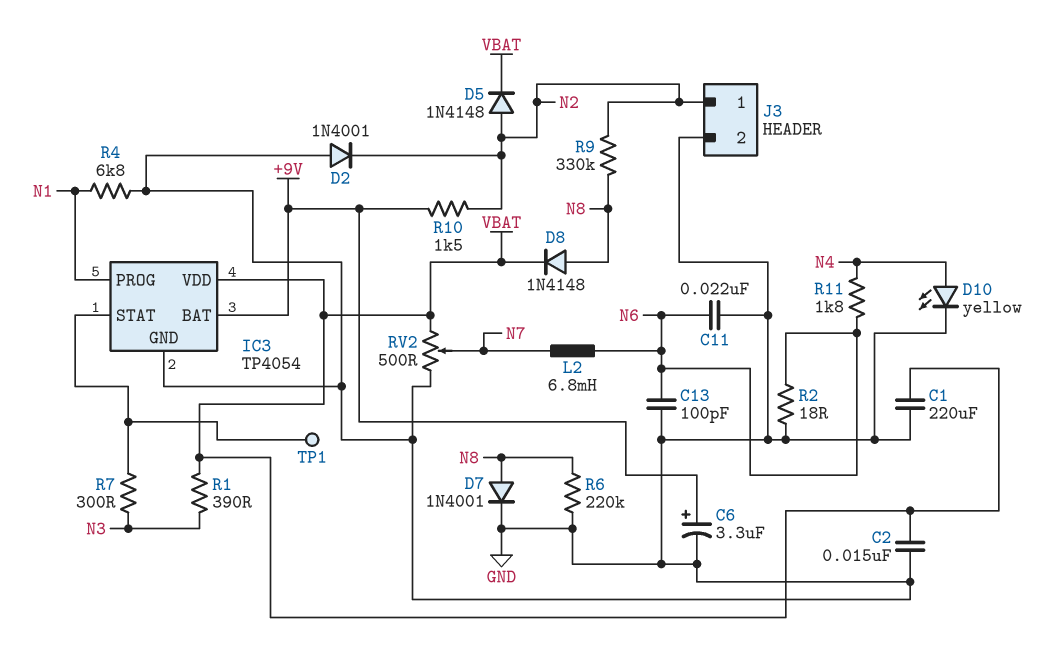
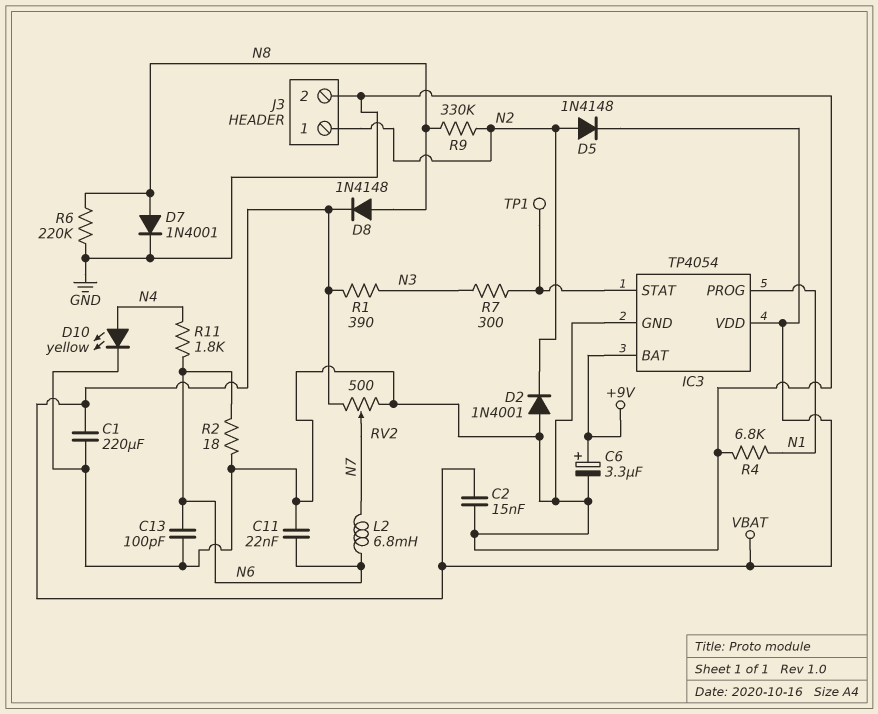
R10: 1.5k (+9V, N2) -> none

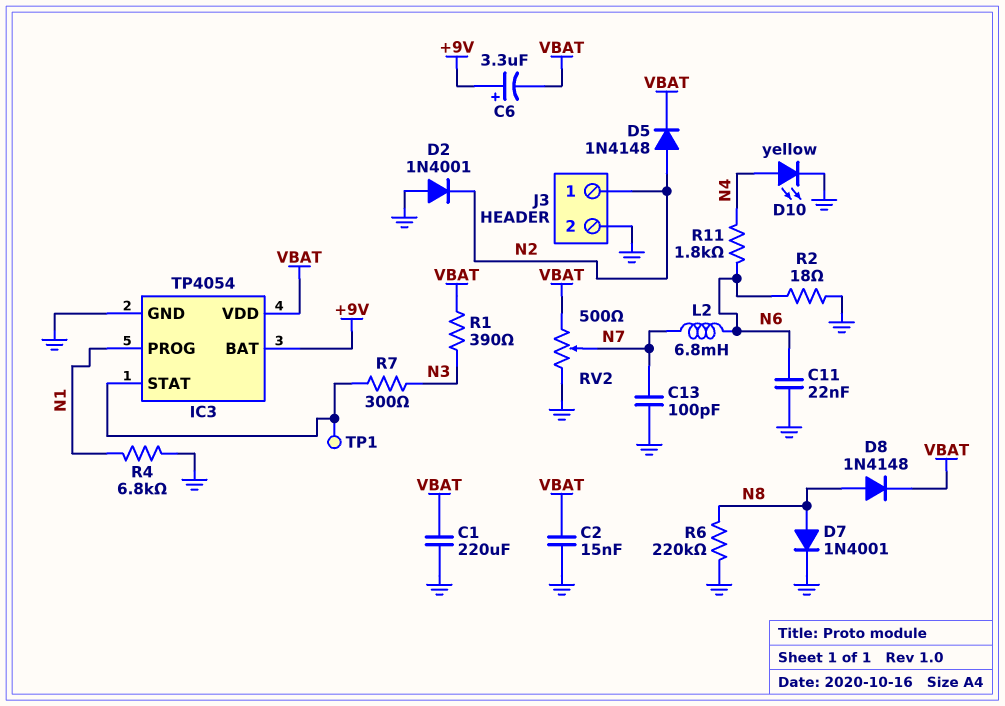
C6: 3.3uF (plus +9V, minus GND) -> 3.3uF (plus +9V, minus VBAT)
C13: 100pF (GND, N6) -> 100pF (GND, N7)
R9: 330k (N2, N8) -> none

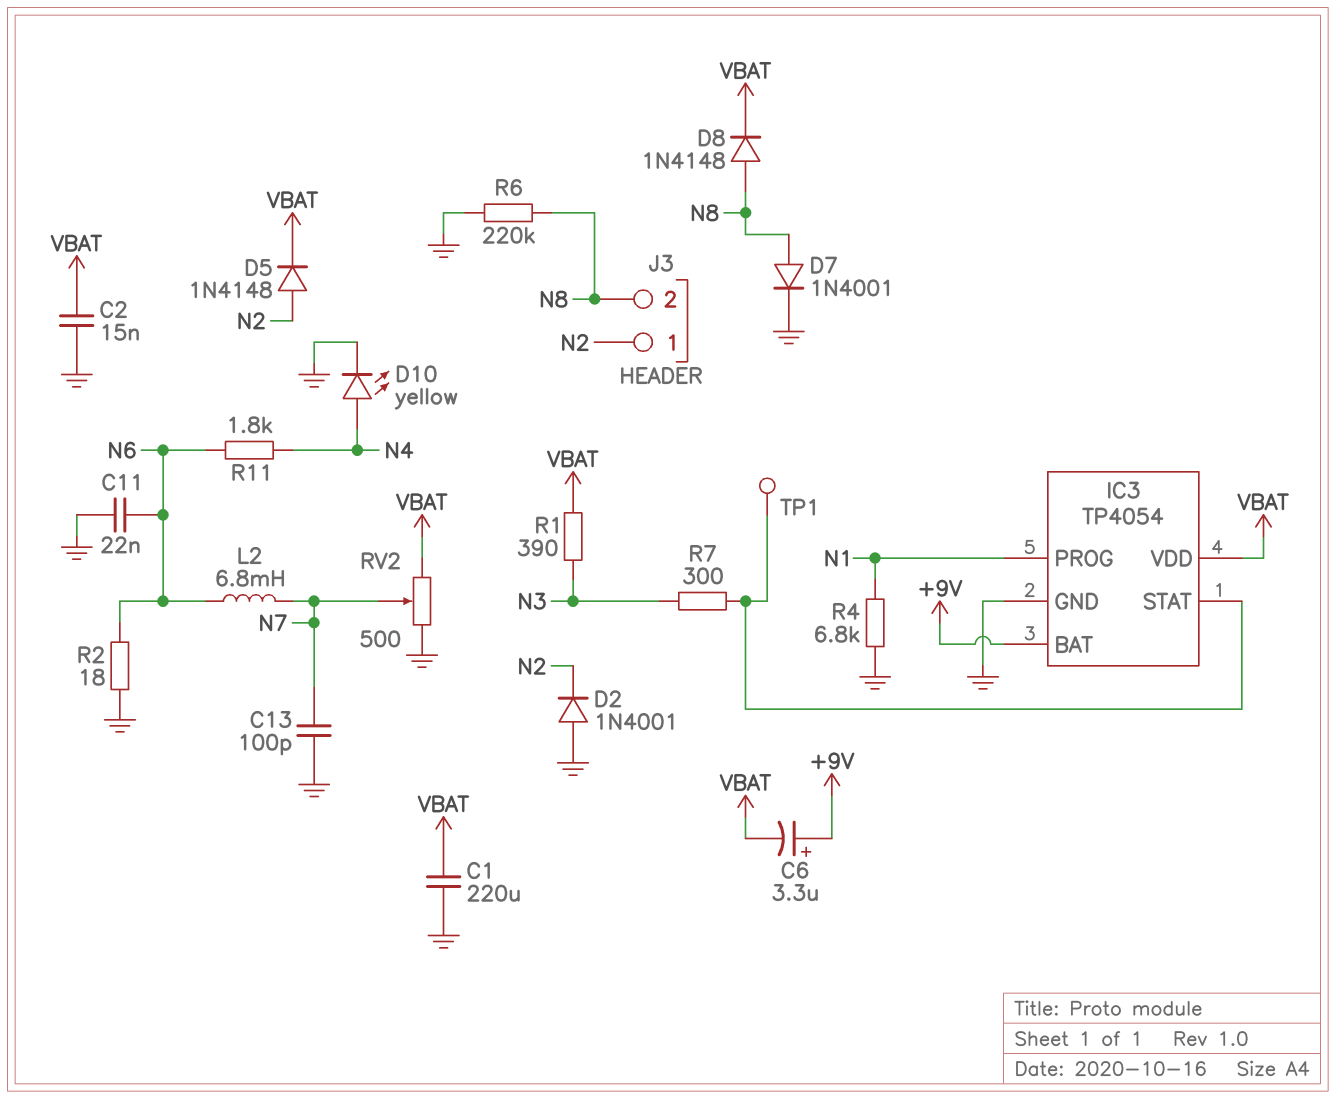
J3 pin 2: GND -> N8

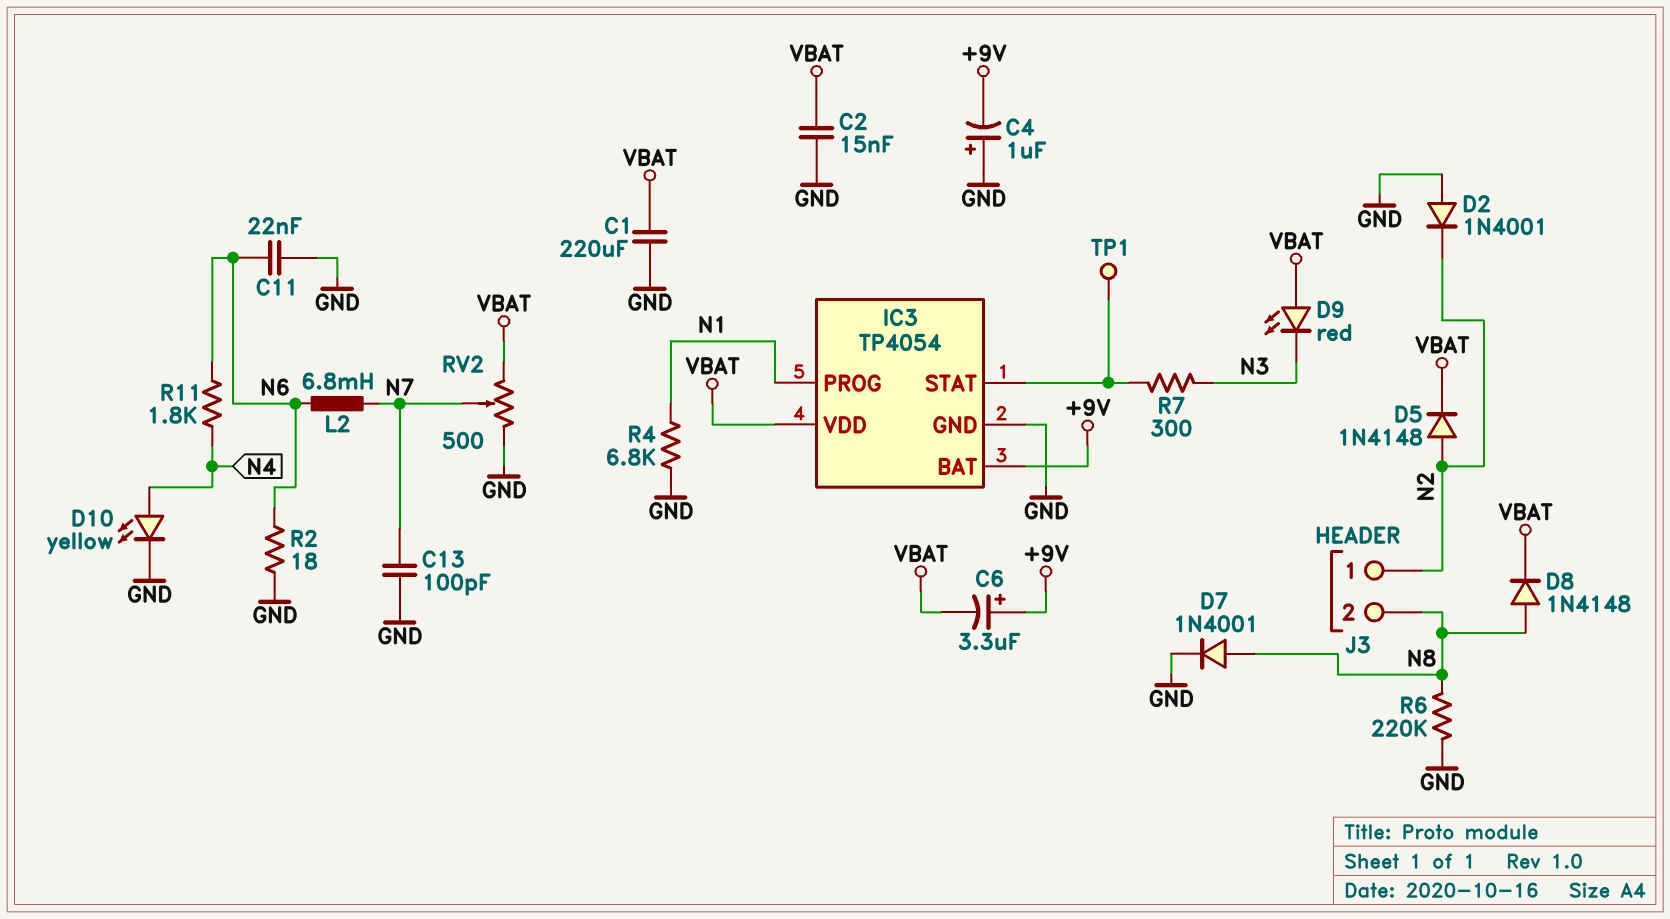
C4: none -> 1uF (plus GND, minus +9V)
D9: none -> LED red (A VBAT, K N3)
R1: 390 (N3, VBAT) -> none

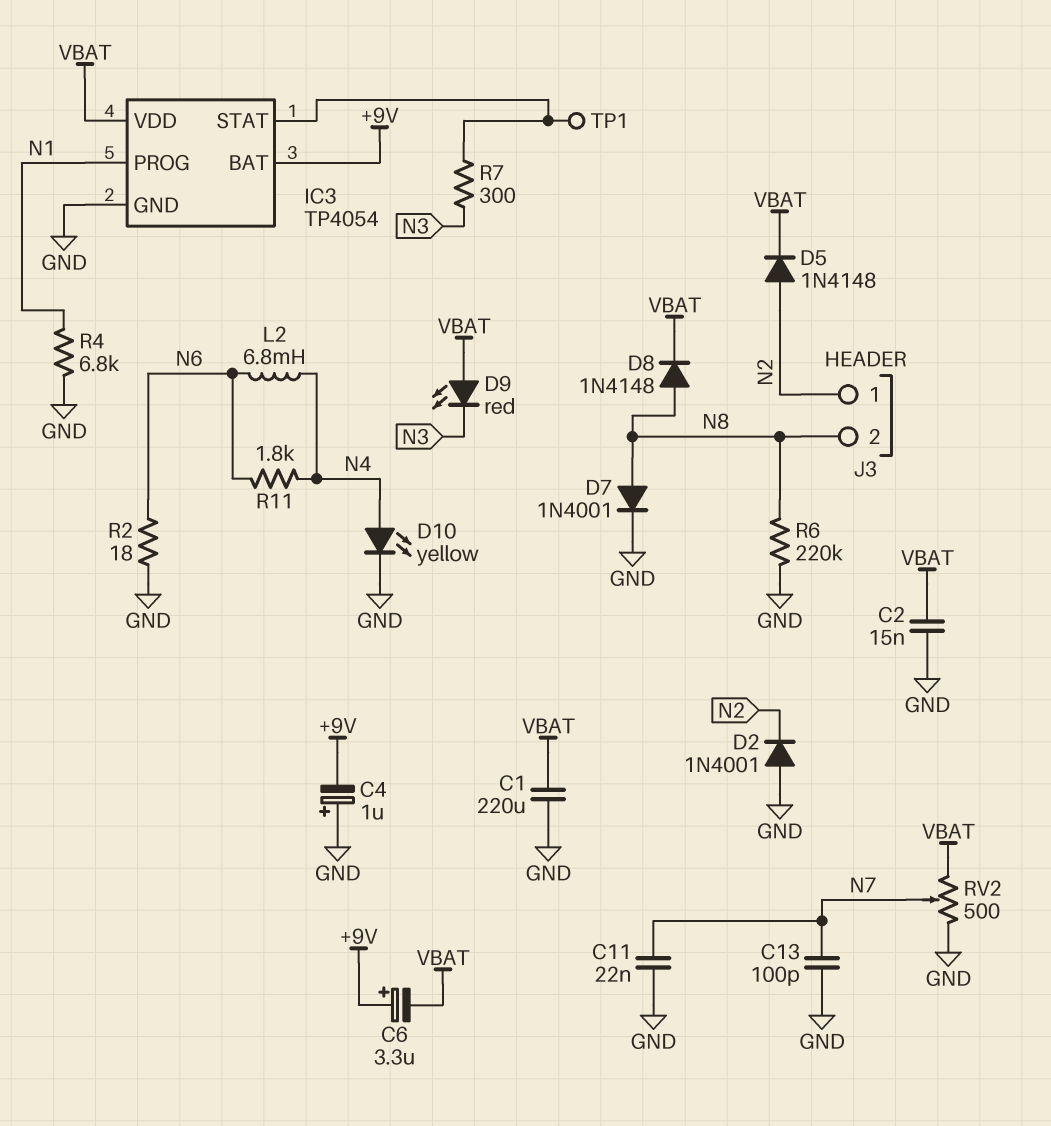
C11: 22nF (GND, N6) -> 22nF (GND, N7)
L2: 6.8mH (N6, N7) -> 6.8mH (N4, N6)

